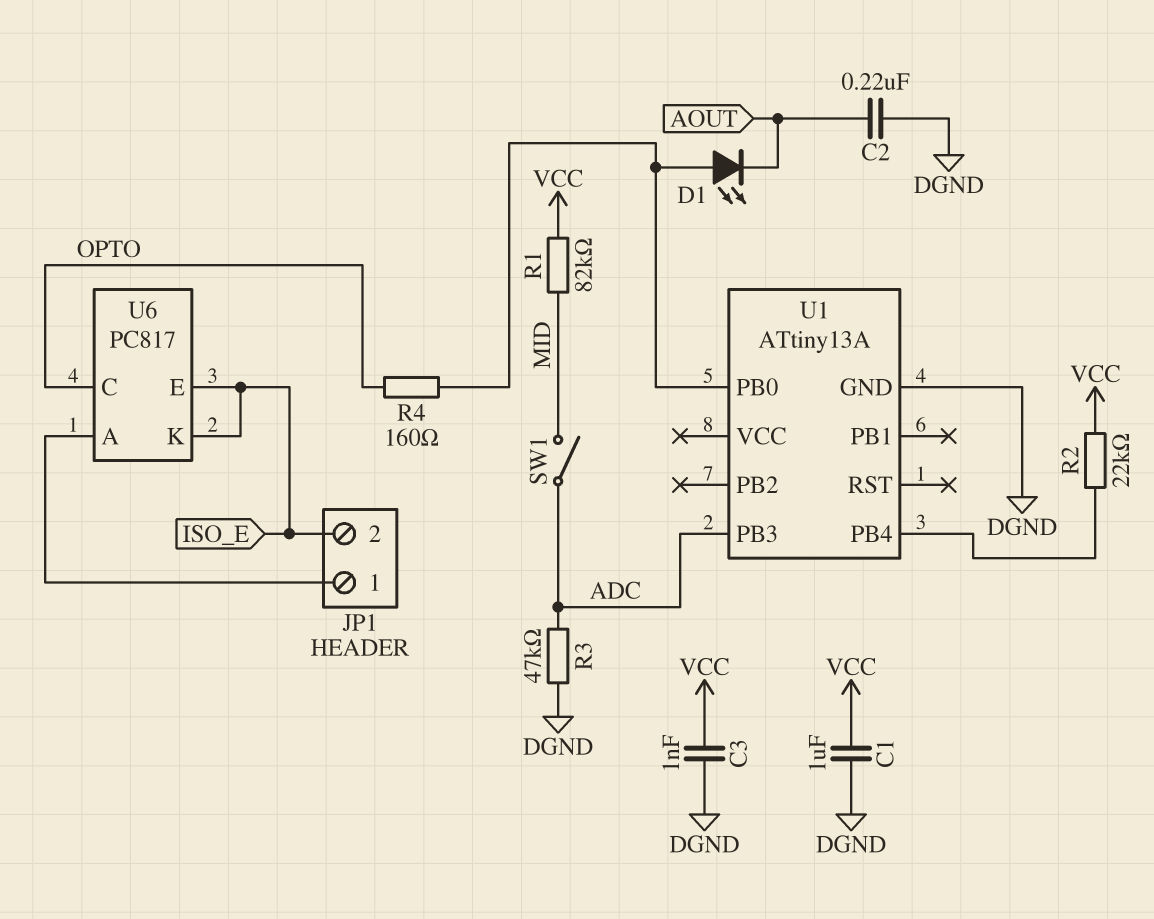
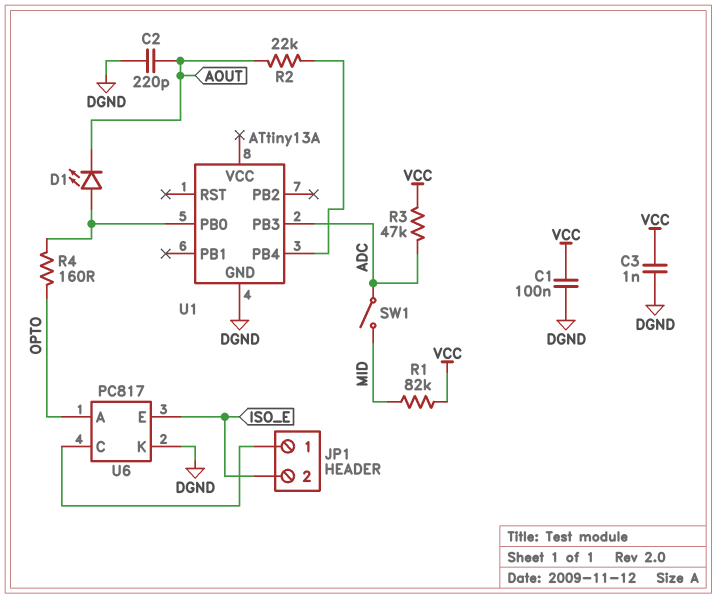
C1: 1uF (DGND, VCC) -> 100nF (DGND, VCC)
C2: 220nF (AOUT, DGND) -> 220pF (AOUT, DGND)
R2: 22k (U1/PB4, VCC) -> 22k (AOUT, U1/PB4)
R3: 47k (ADC, DGND) -> 47k (ADC, VCC)
U6 pin A: JP1/1 -> OPTO
U6 pin C: OPTO -> JP1/1
U6 pin K: ISO_E -> DGND

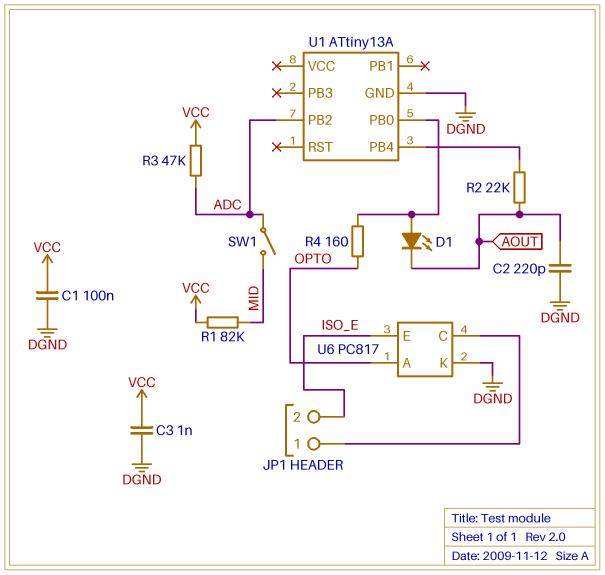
U1 pin PB2: none -> ADC
U1 pin PB3: ADC -> none

